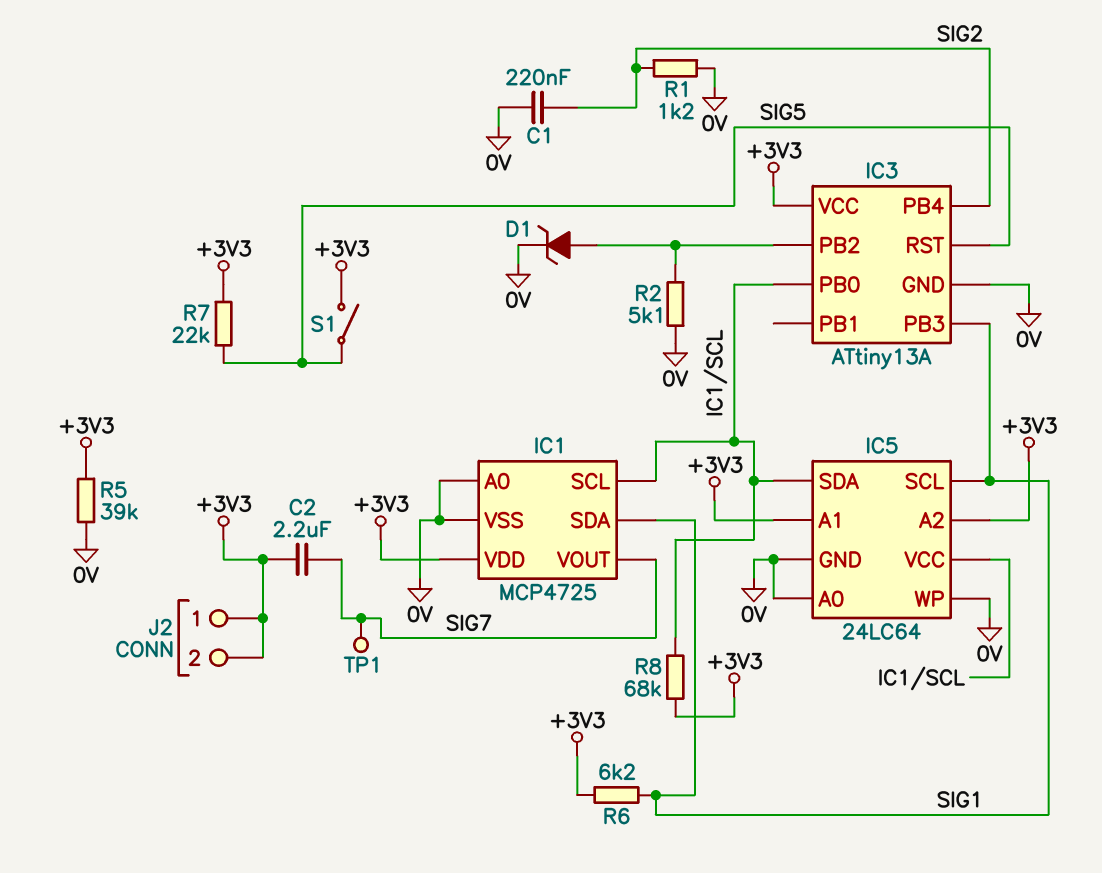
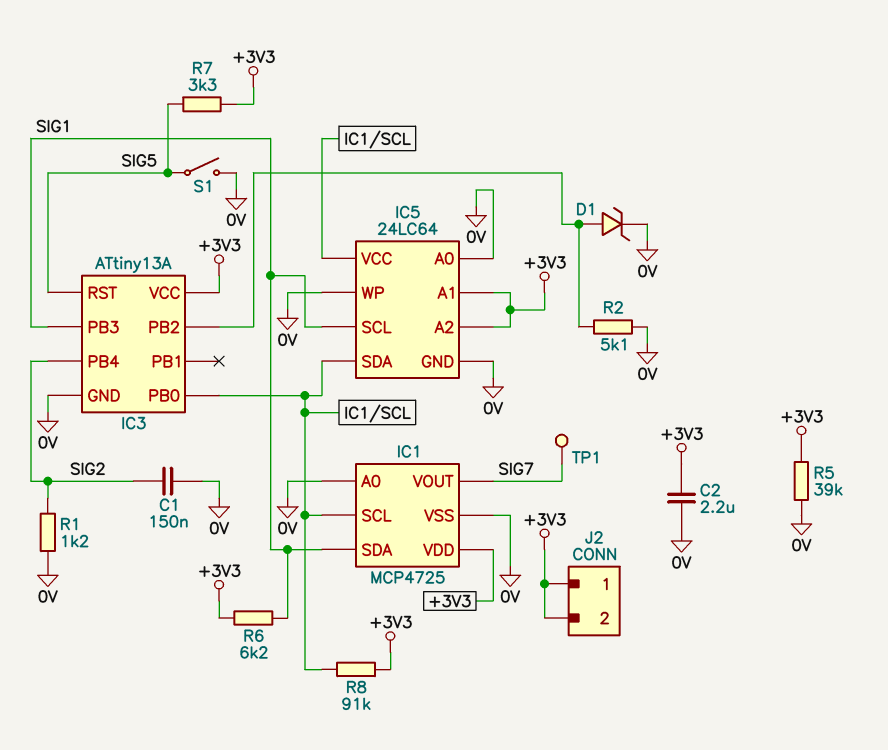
C1: 220nF (0V, SIG2) -> 150nF (0V, SIG2)
C2: 2.2uF (+3V3, SIG7) -> 2.2uF (+3V3, 0V)
R7: 22k (+3V3, SIG5) -> 3.3k (+3V3, SIG5)
R8: 68k (+3V3, IC1/SCL) -> 91k (+3V3, IC1/SCL)
S1: switch (+3V3, SIG5) -> switch (0V, SIG5)

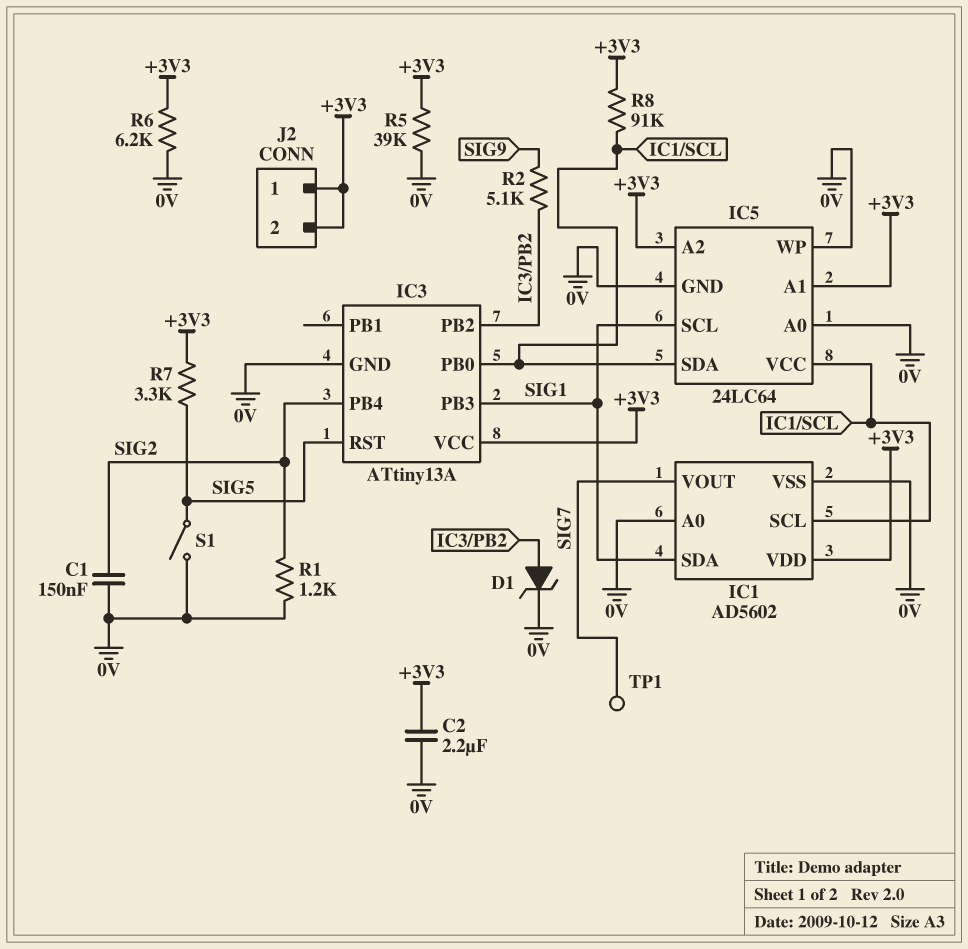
IC1: MCP4725 -> AD5602
R2: 5.1k (0V, IC3/PB2) -> 5.1k (IC3/PB2, SIG9)
R6: 6.2k (+3V3, SIG1) -> 6.2k (+3V3, 0V)

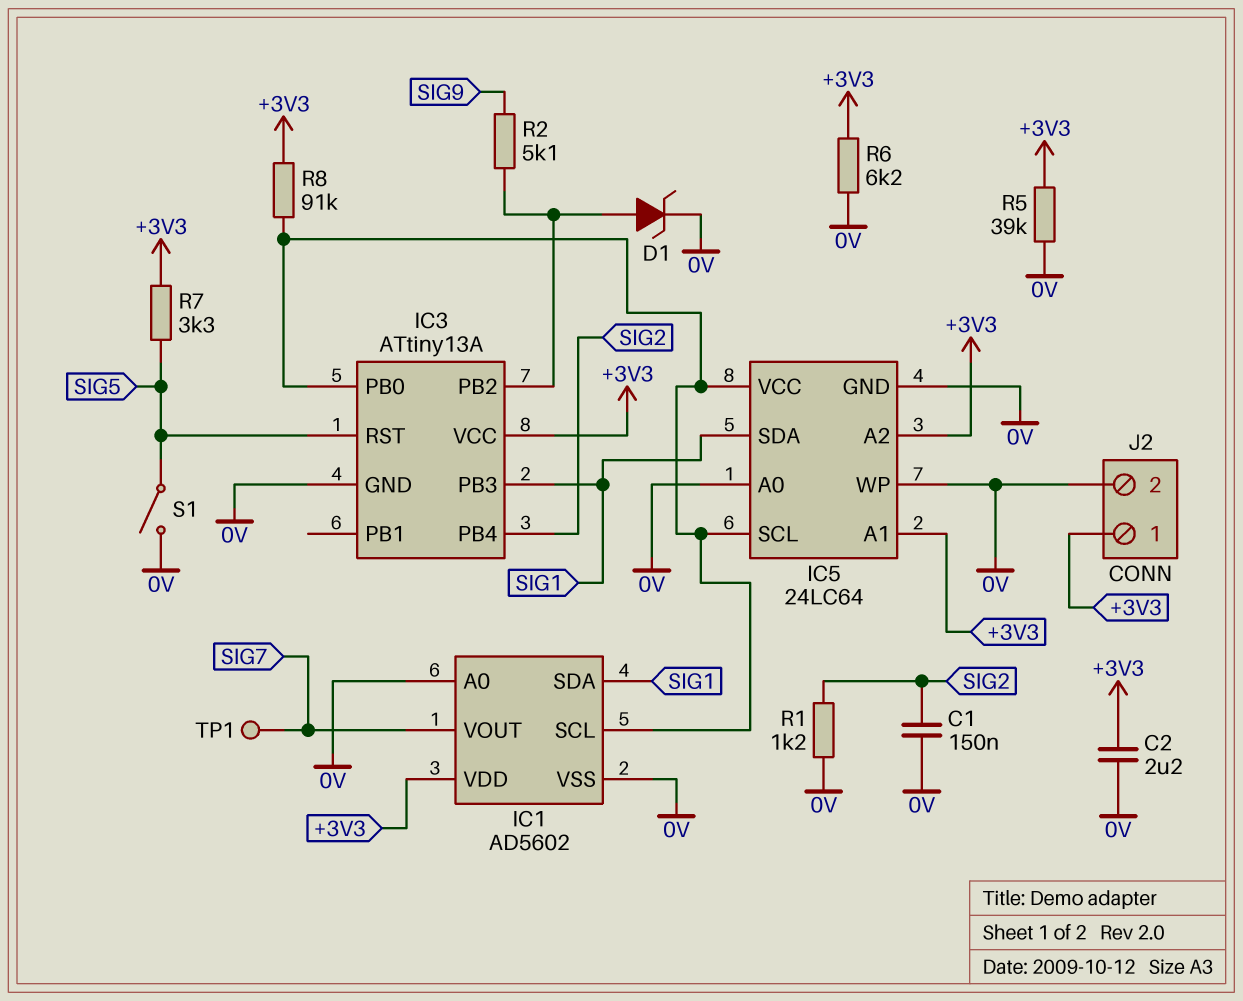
IC5 pin SCL: SIG1 -> IC1/SCL
IC5 pin SDA: IC1/SCL -> SIG1
J2 pin 2: +3V3 -> 0V

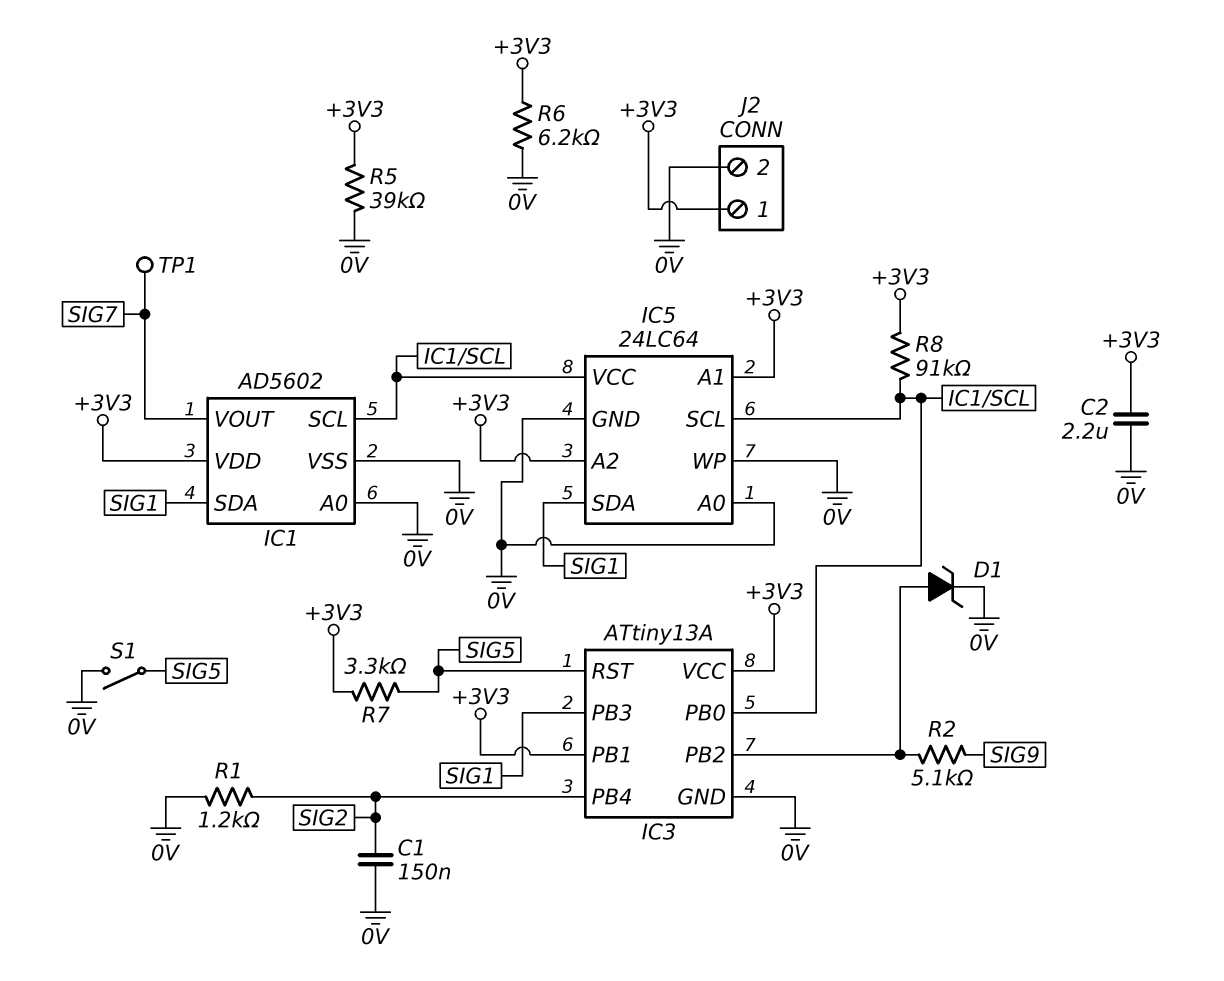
IC3 pin PB1: none -> +3V3

